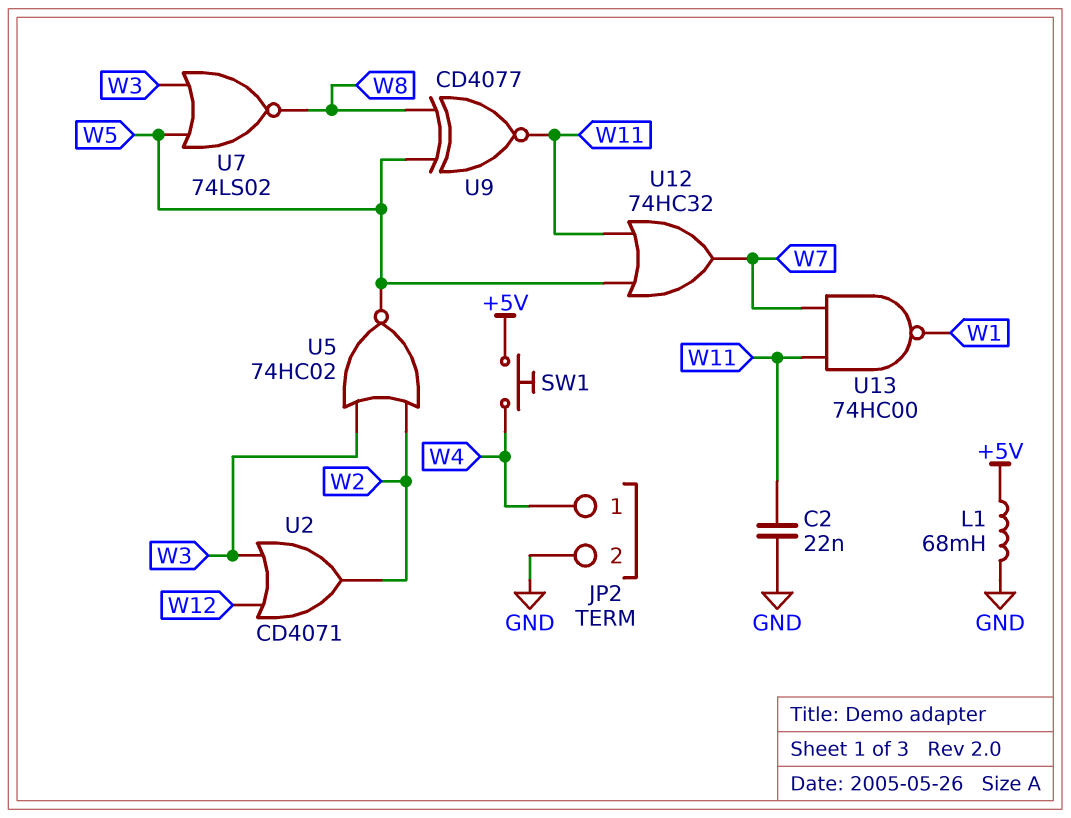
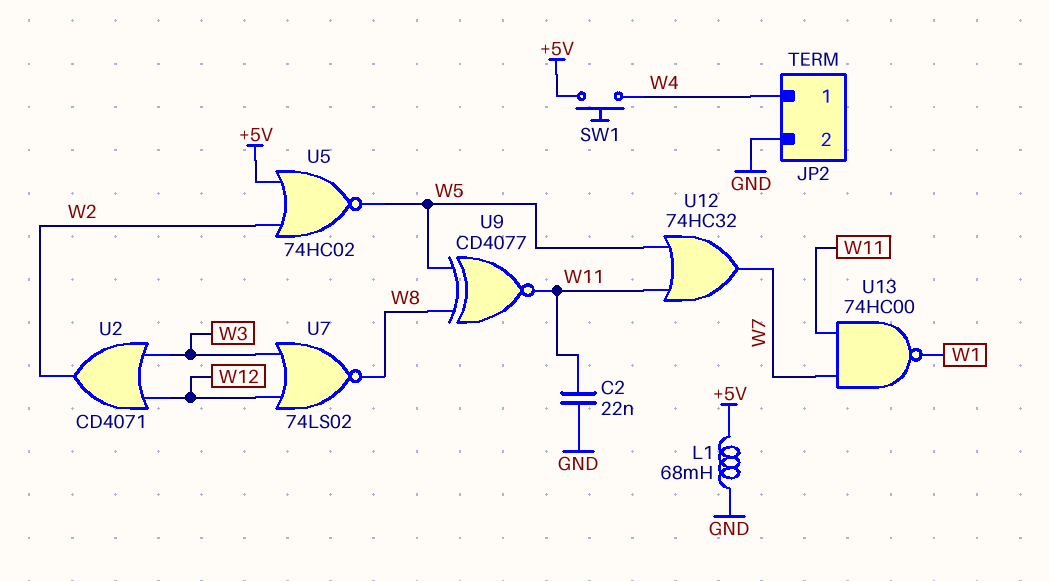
U5: NOR 74HC02 (in W2, in W3, out W5) -> NOR 74HC02 (in +5V, in W2, out W5)
U7: NOR 74LS02 (in W3, in W5, out W8) -> NOR 74LS02 (in W3, in W12, out W8)

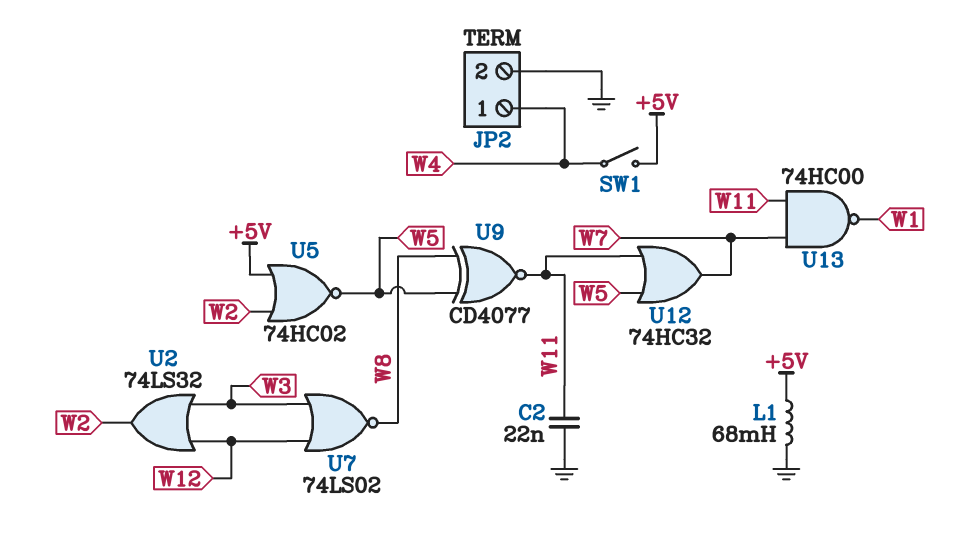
SW1: button (+5V, W4) -> switch (+5V, W4)
U2: OR CD4071 (in W3, in W12, out W2) -> OR 74LS32 (in W3, in W12, out W2)

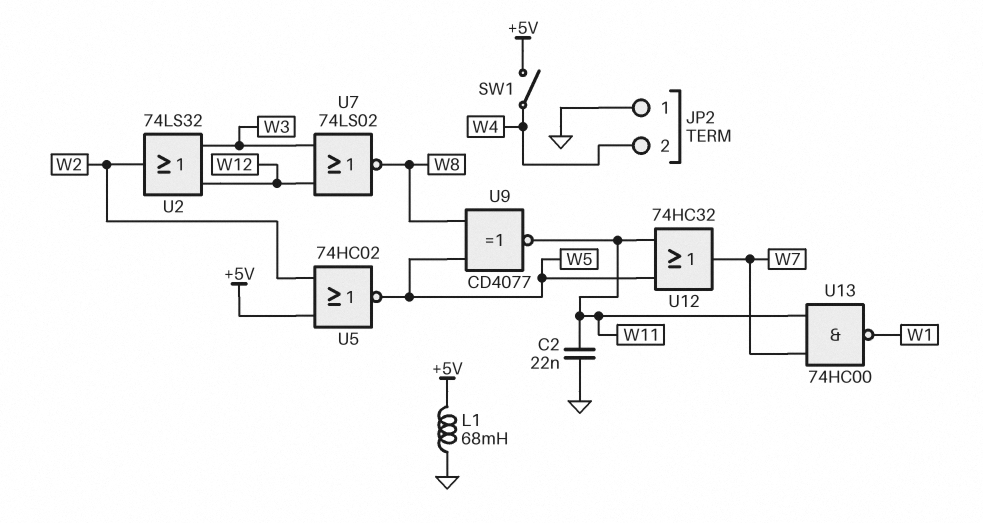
JP2 pin 1: W4 -> GND
JP2 pin 2: GND -> W4

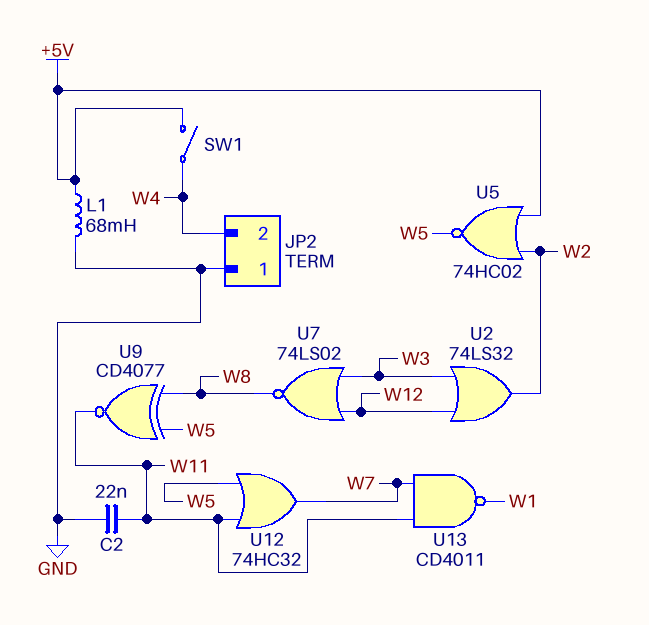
U13: NAND 74HC00 (in W7, in W11, out W1) -> NAND CD4011 (in W7, in W11, out W1)

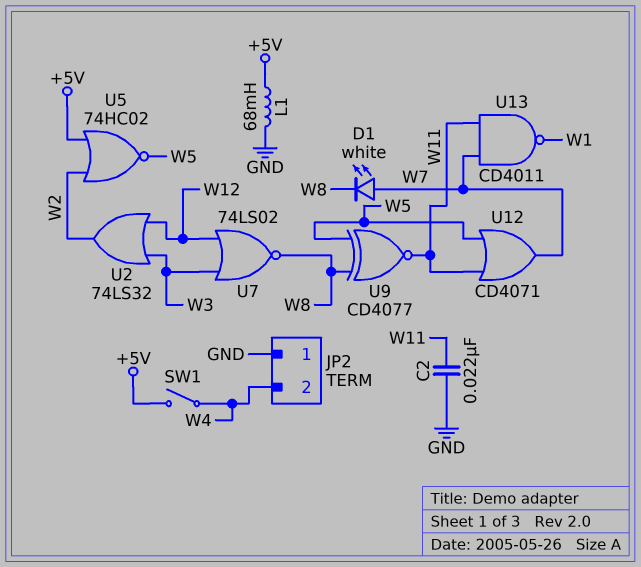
D1: none -> LED white (A W7, K W8)
U12: OR 74HC32 (in W5, in W11, out W7) -> OR CD4071 (in W5, in W11, out W7)

